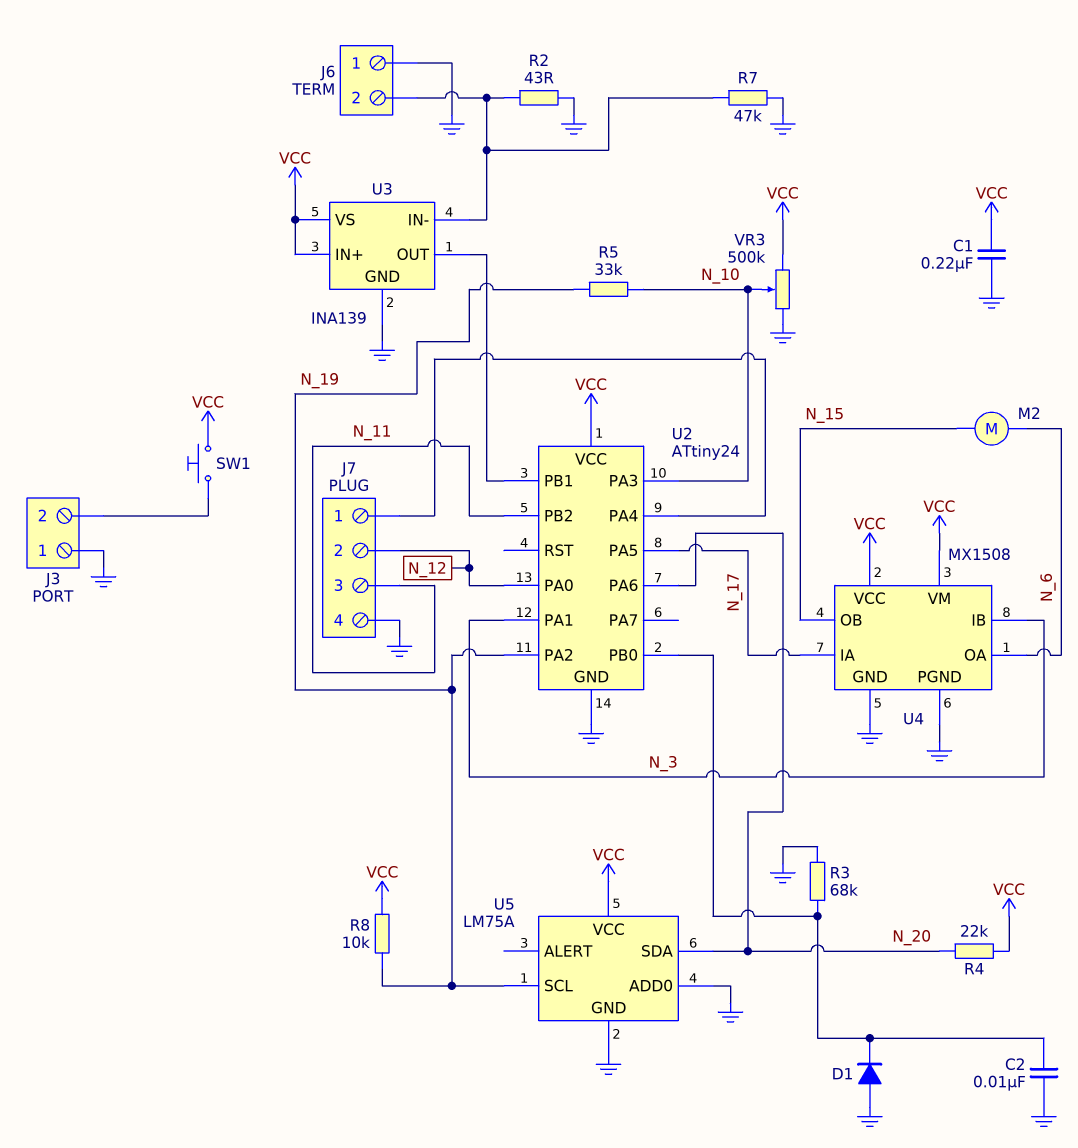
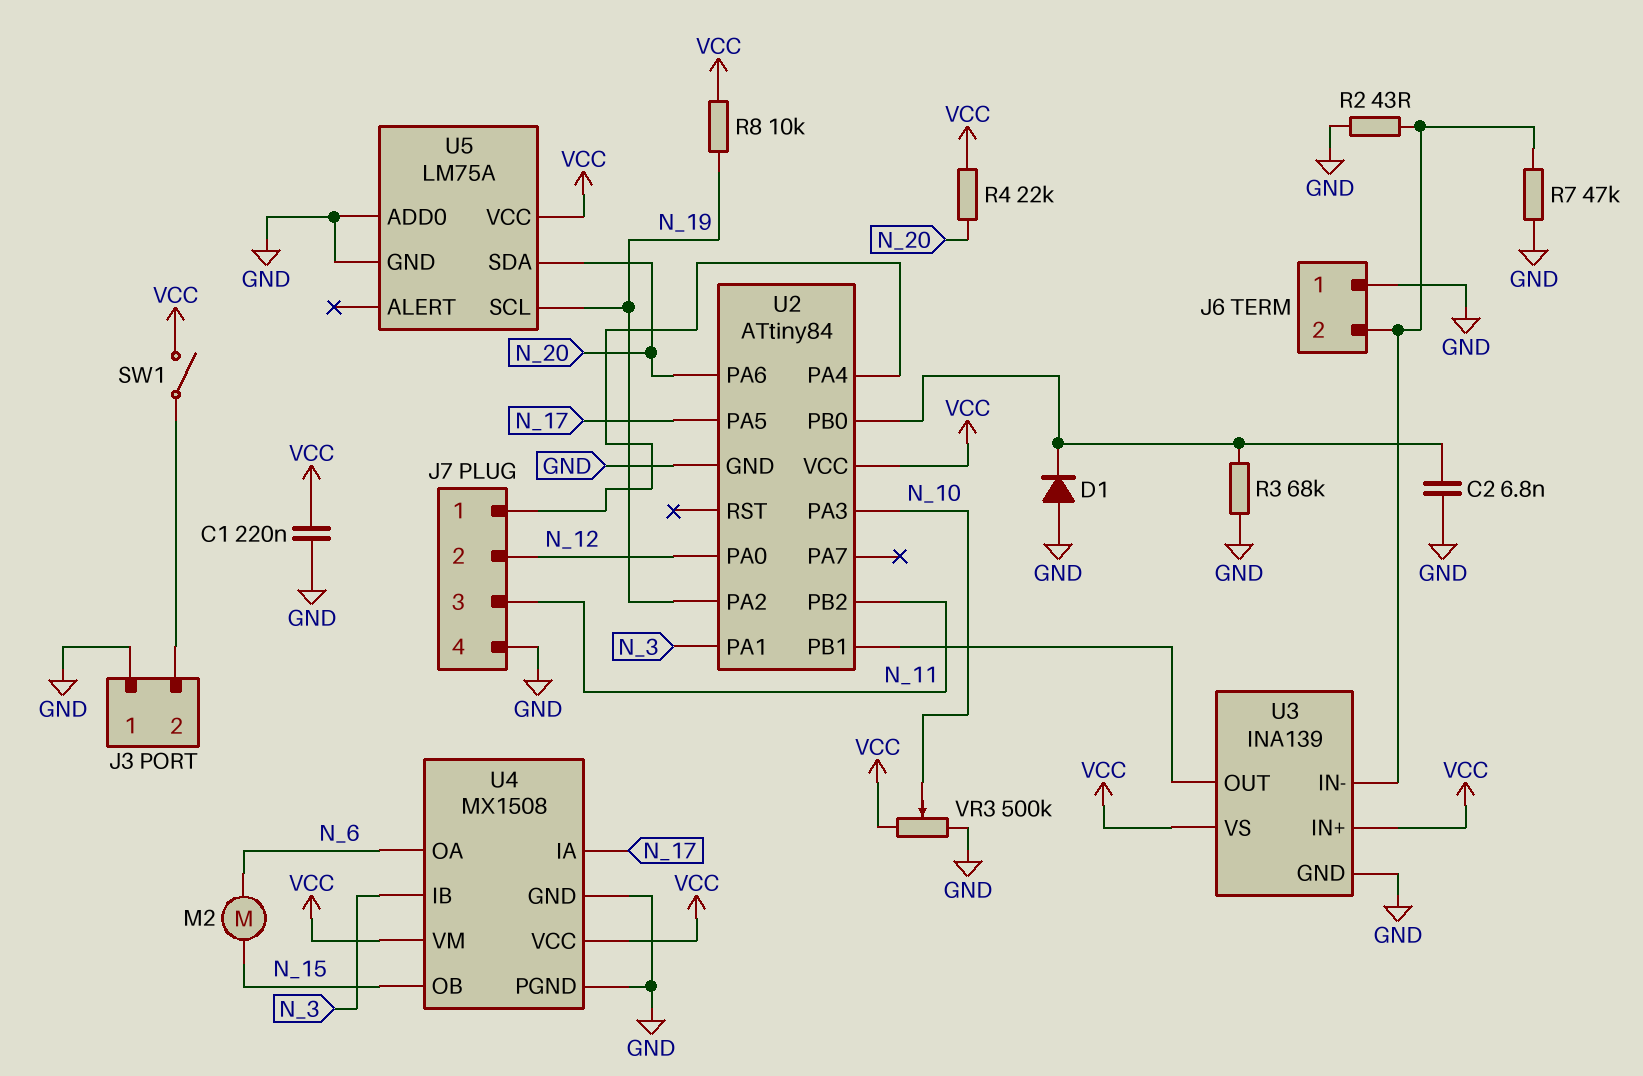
C2: 10nF (GND, U2/PB0) -> 6.8nF (GND, U2/PB0)
R5: 33k (N_10, N_19) -> none
SW1: button (J3/2, VCC) -> switch (J3/2, VCC)
U2: ATtiny24 -> ATtiny84

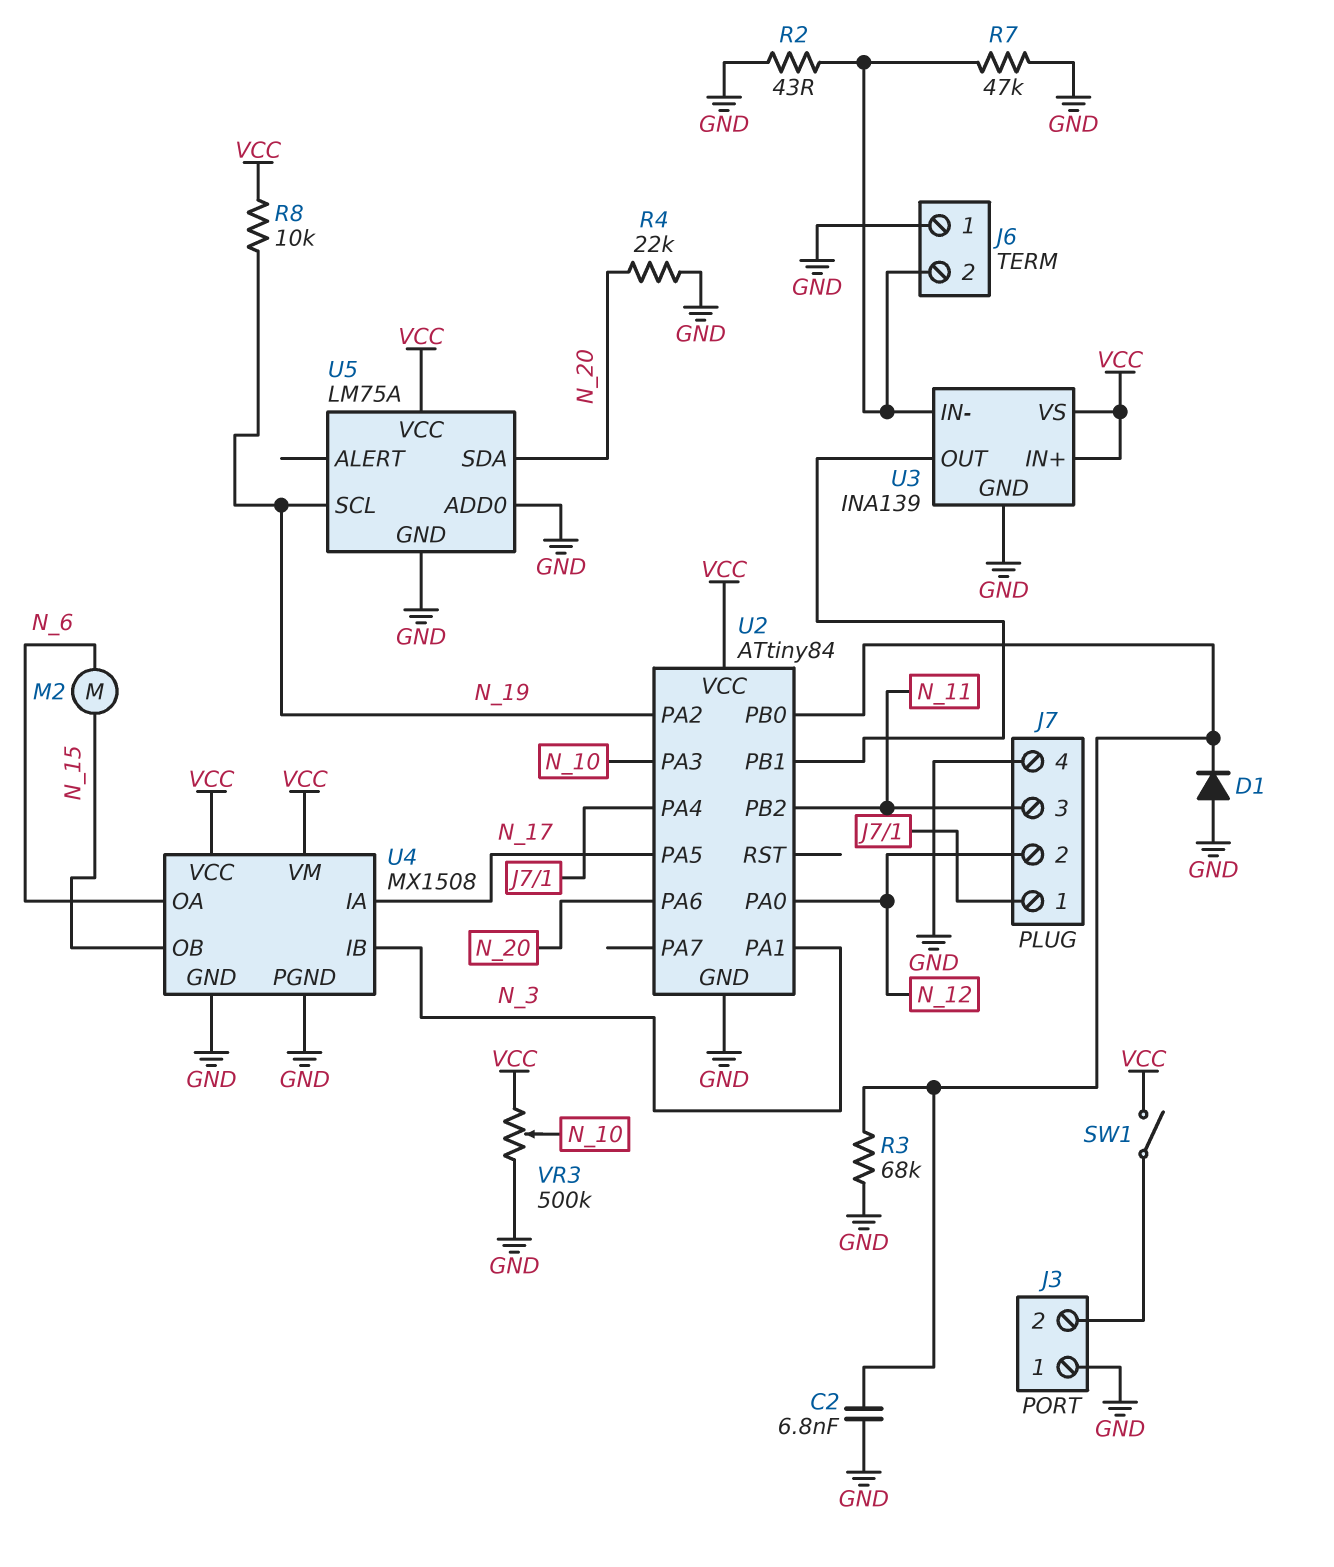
C1: 220nF (GND, VCC) -> none
R4: 22k (N_20, VCC) -> 22k (GND, N_20)

